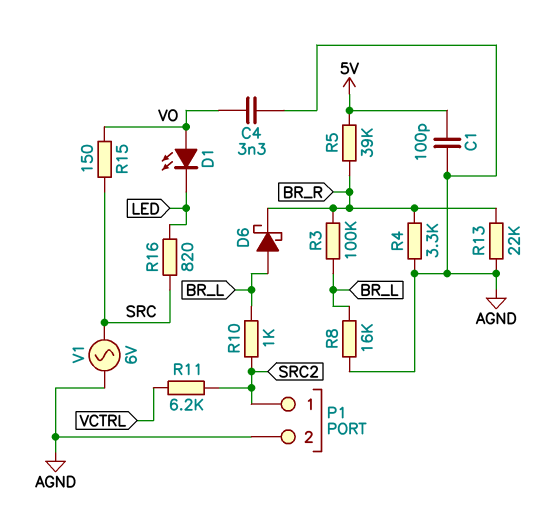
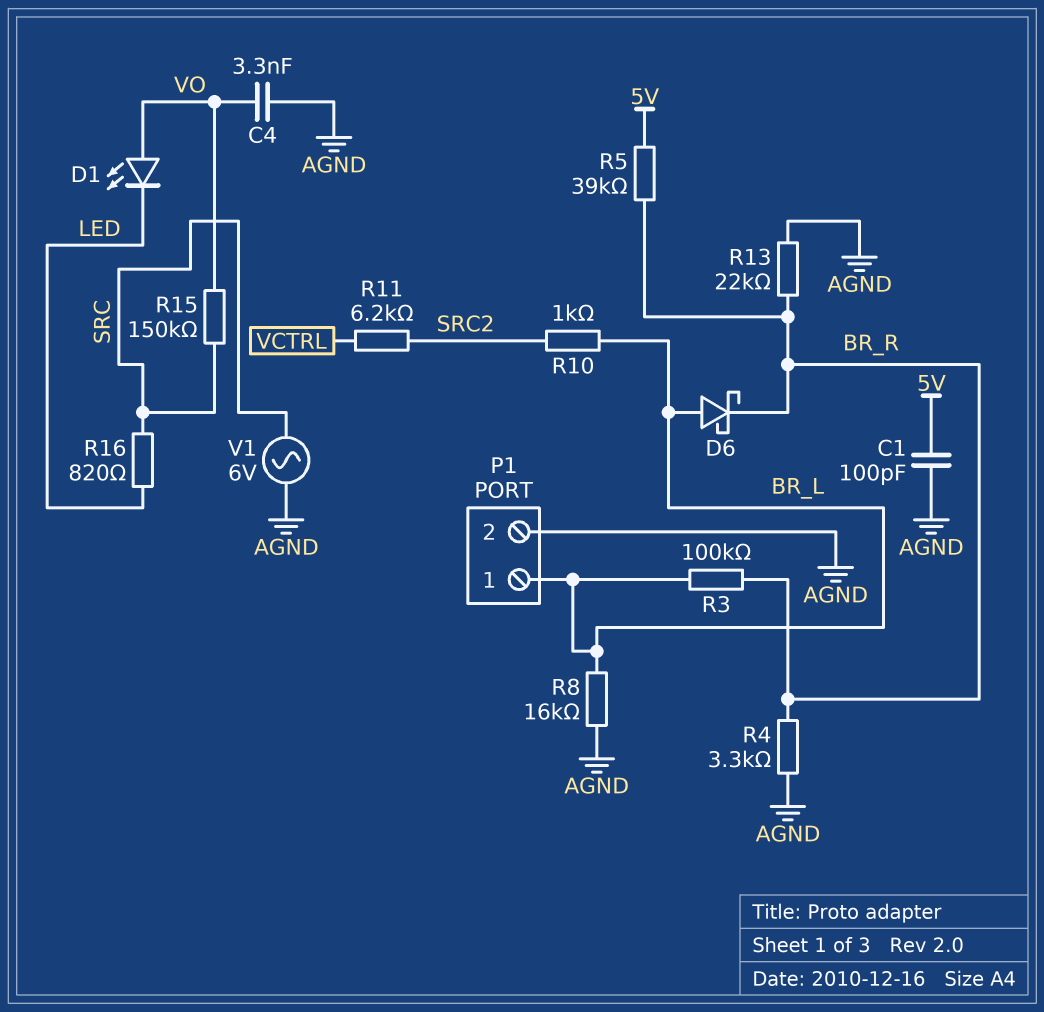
P1 pin 1: SRC2 -> BR_L
R15: 150 (SRC, VO) -> 150k (SRC, VO)

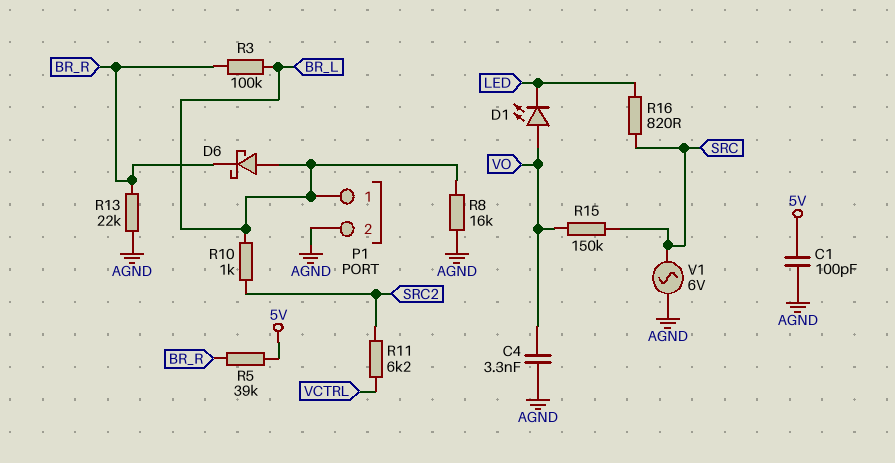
R4: 3.3k (AGND, BR_R) -> none

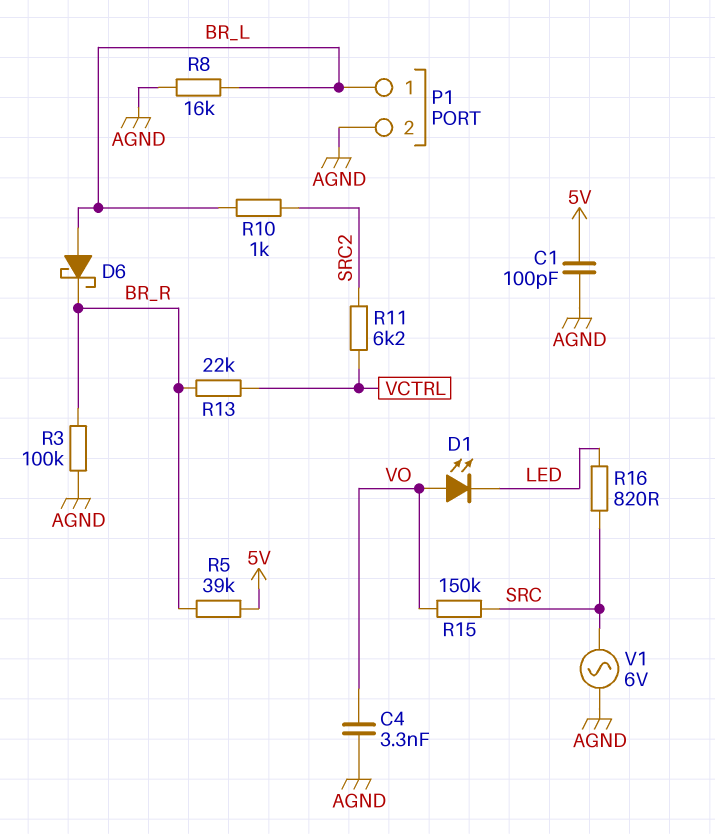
R3: 100k (BR_L, BR_R) -> 100k (AGND, BR_R)
R13: 22k (AGND, BR_R) -> 22k (BR_R, VCTRL)

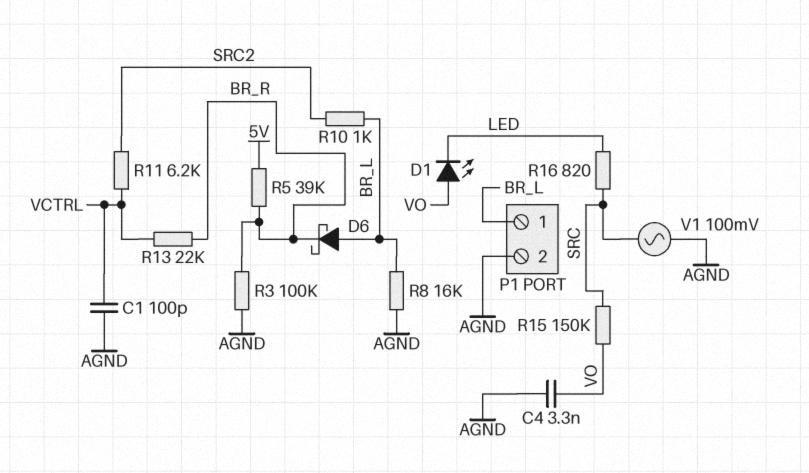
C1: 100pF (5V, AGND) -> 100pF (AGND, VCTRL)
V1: AC 6V (AGND, SRC) -> AC 100mV (AGND, SRC)

